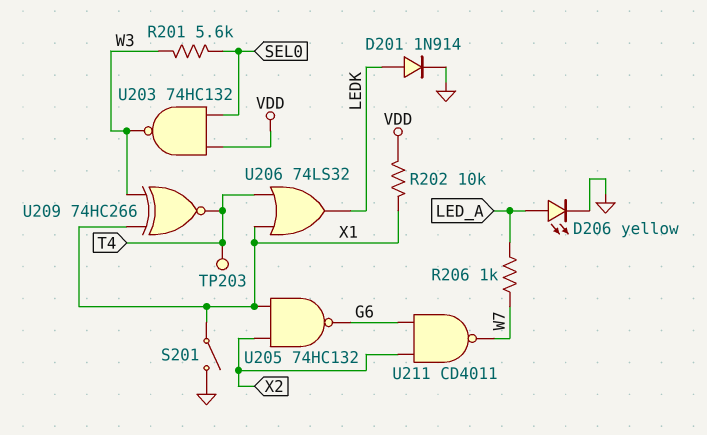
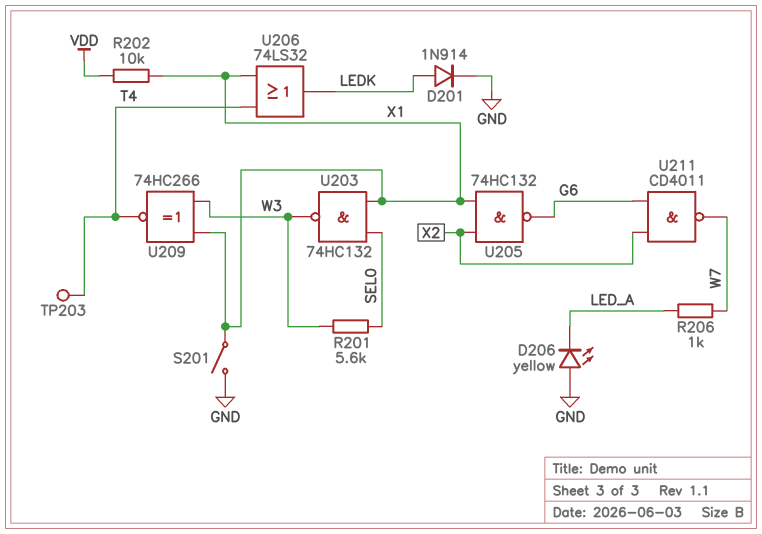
D206: LED yellow (A LED_A, K GND) -> LED yellow (A GND, K LED_A)
U203: NAND 74HC132 (in SEL0, in VDD, out W3) -> NAND 74HC132 (in SEL0, in X1, out W3)

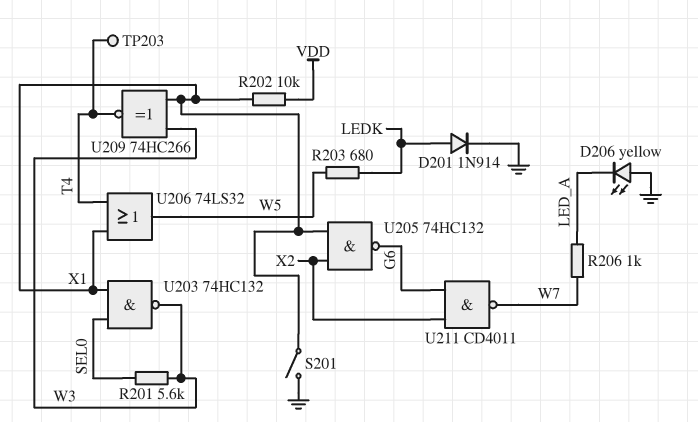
R203: none -> 680 (LEDK, W5)
U206: OR 74LS32 (in T4, in X1, out LEDK) -> OR 74LS32 (in T4, in X1, out W5)

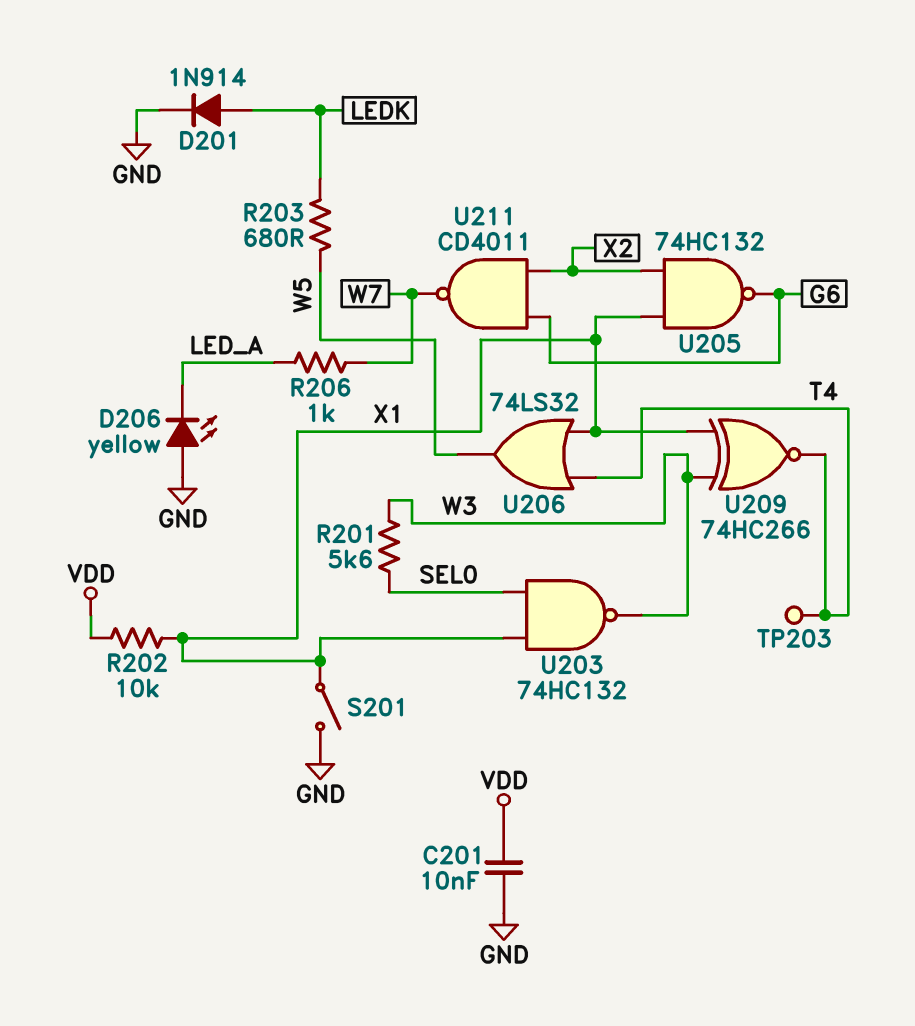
C201: none -> 10nF (GND, VDD)

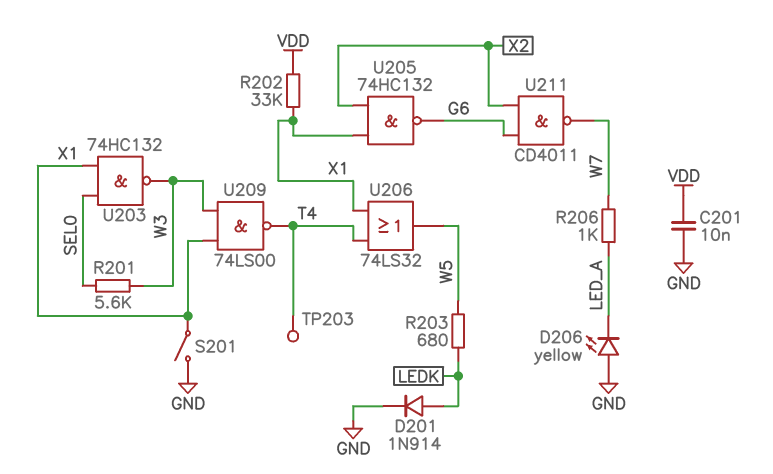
R202: 10k (VDD, X1) -> 33k (VDD, X1)
U209: XNOR 74HC266 (in W3, in X1, out T4) -> NAND 74LS00 (in W3, in X1, out T4)

